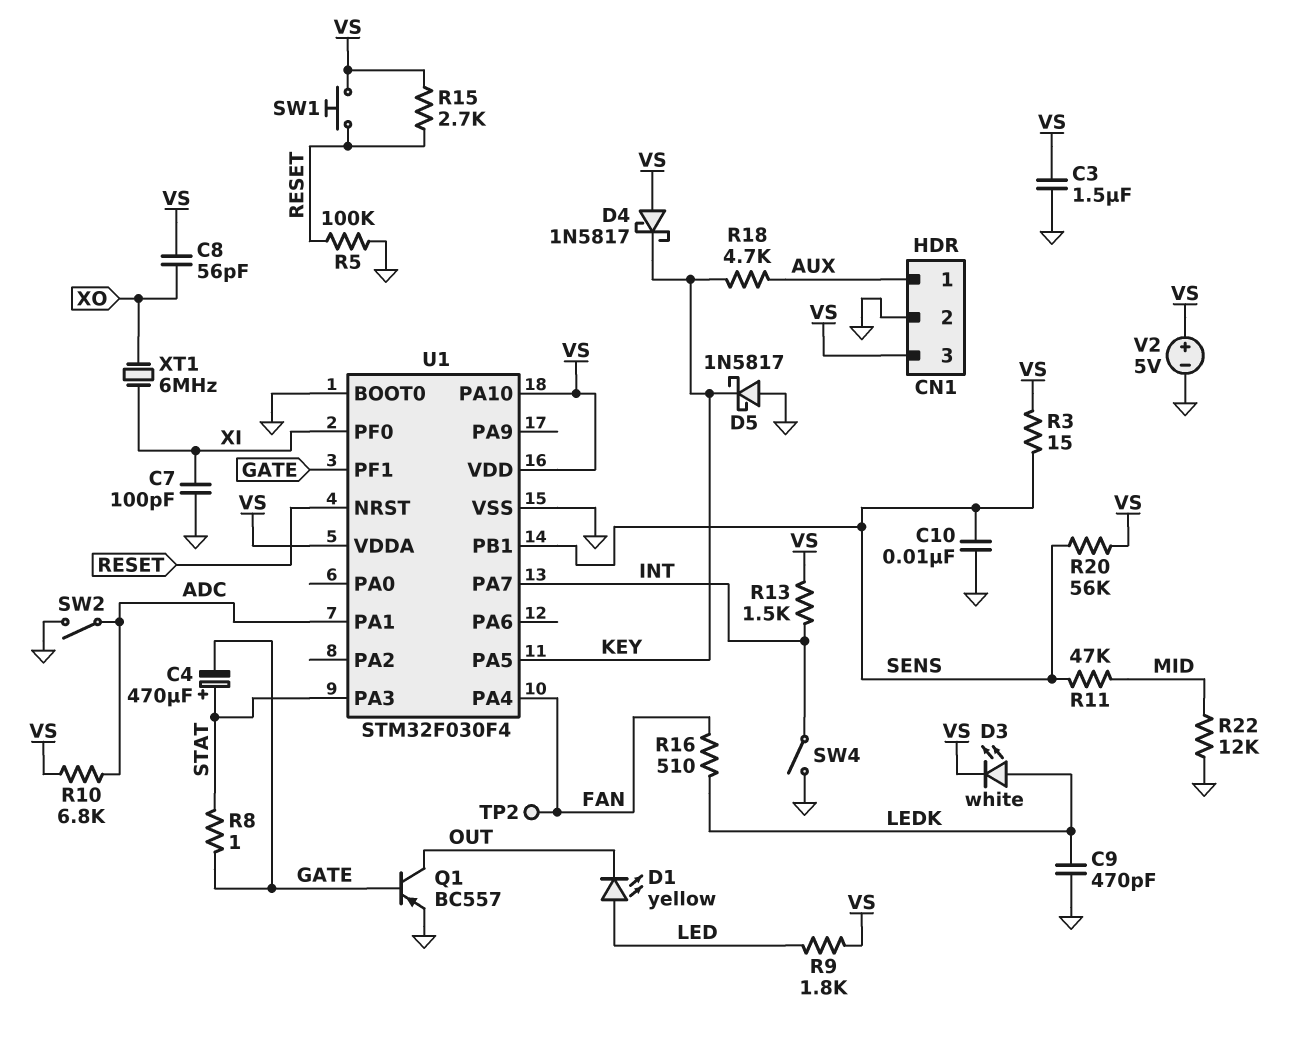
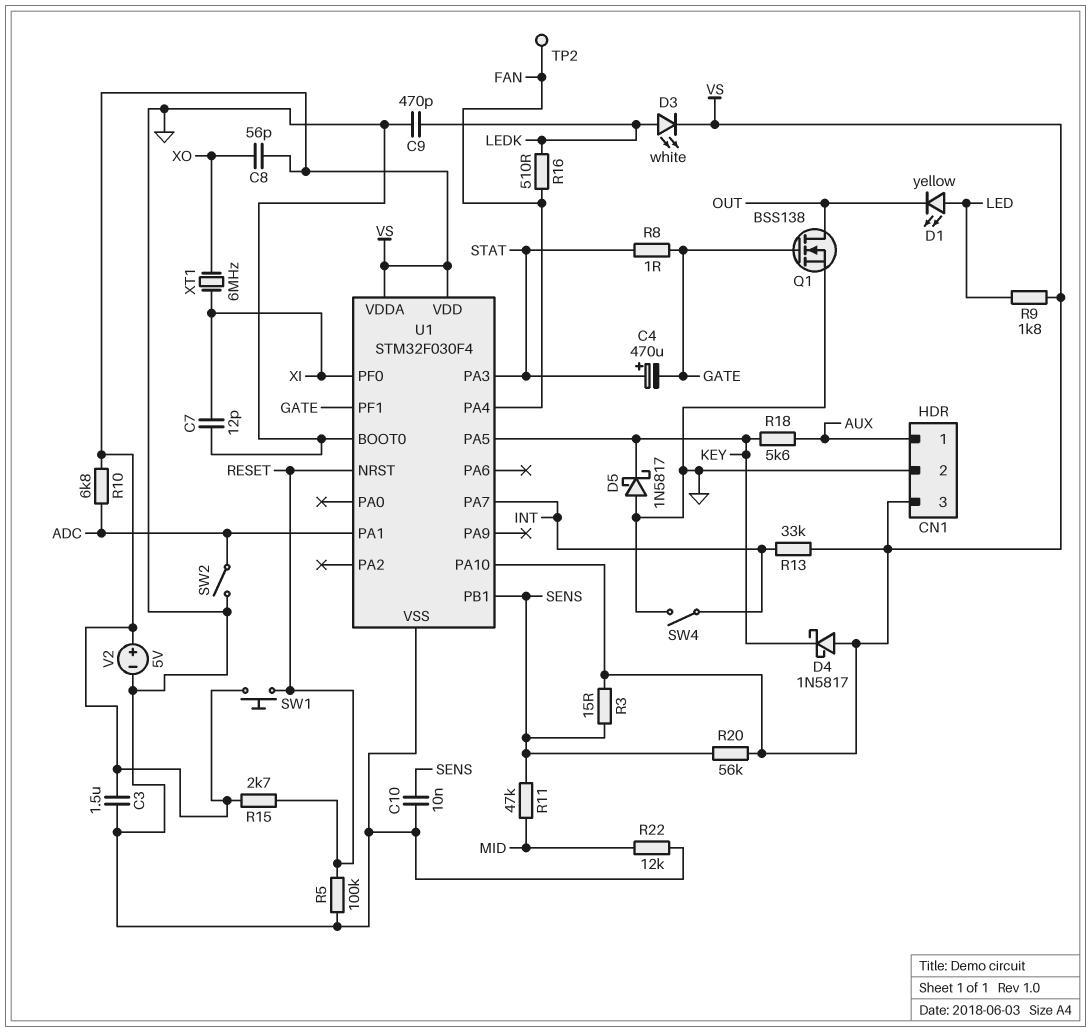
C7: 100pF (GND, XI) -> 12pF (GND, XI)
Q1: PNP BC557 (B GATE, C OUT, E GND) -> NMOS BSS138 (G GATE, D OUT, S GND)
R13: 1.5k (INT, VS) -> 33k (INT, VS)
R18: 4.7k (AUX, KEY) -> 5.6k (AUX, KEY)

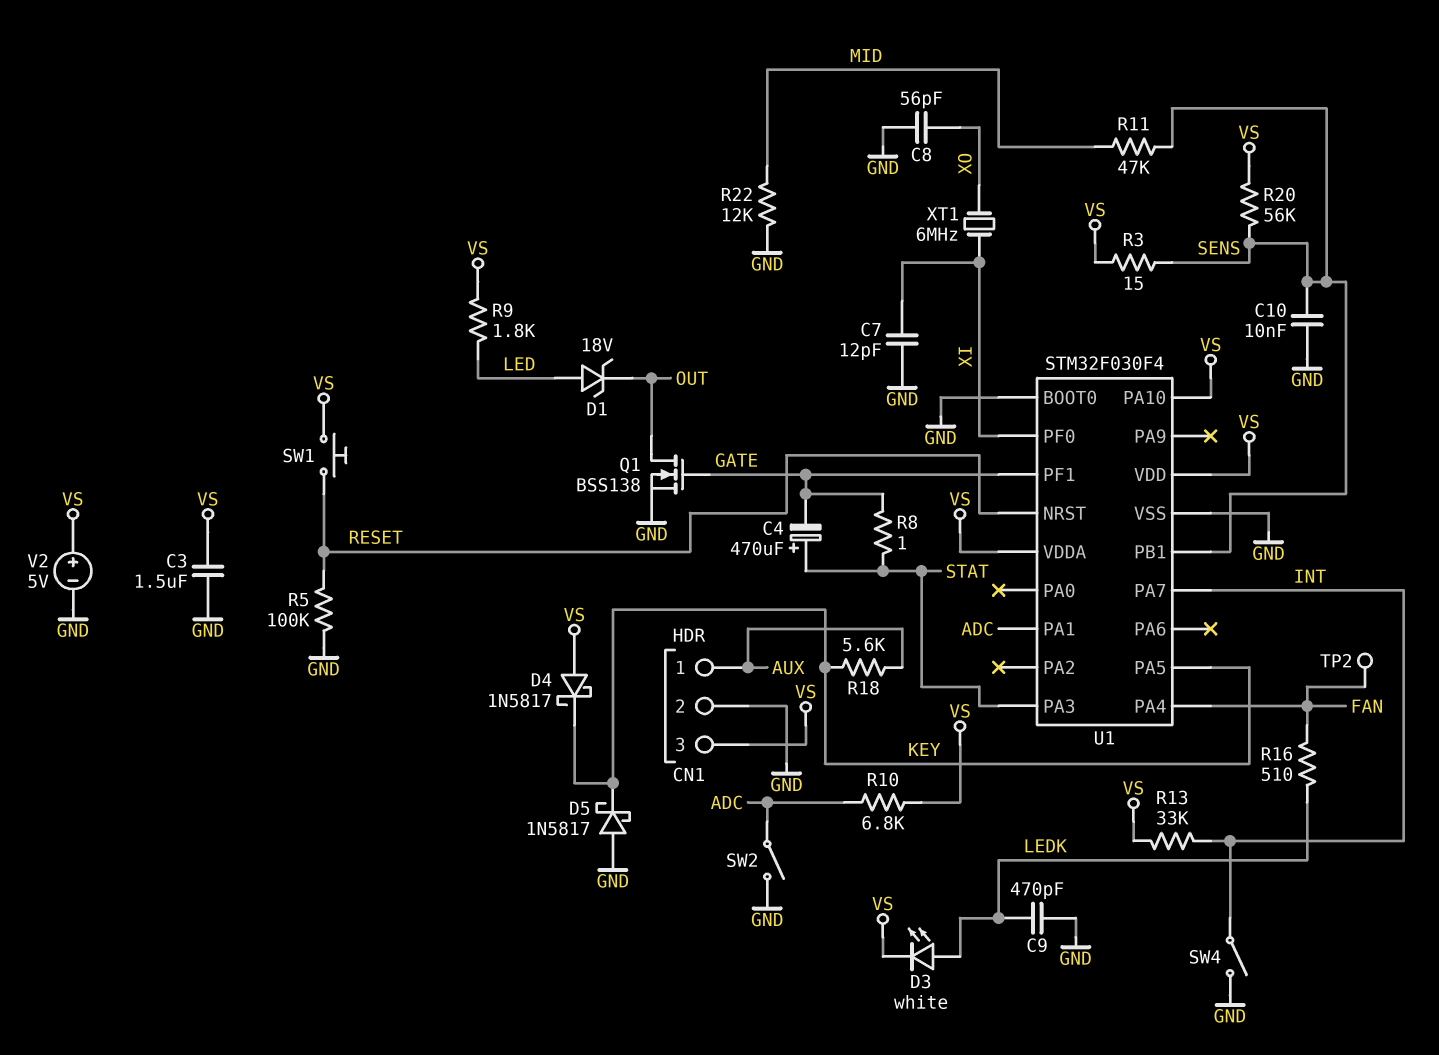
C8: 56pF (VS, XO) -> 56pF (GND, XO)
D1: LED yellow (A LED, K OUT) -> zener 18V (A LED, K OUT)
R15: 2.7k (RESET, VS) -> none

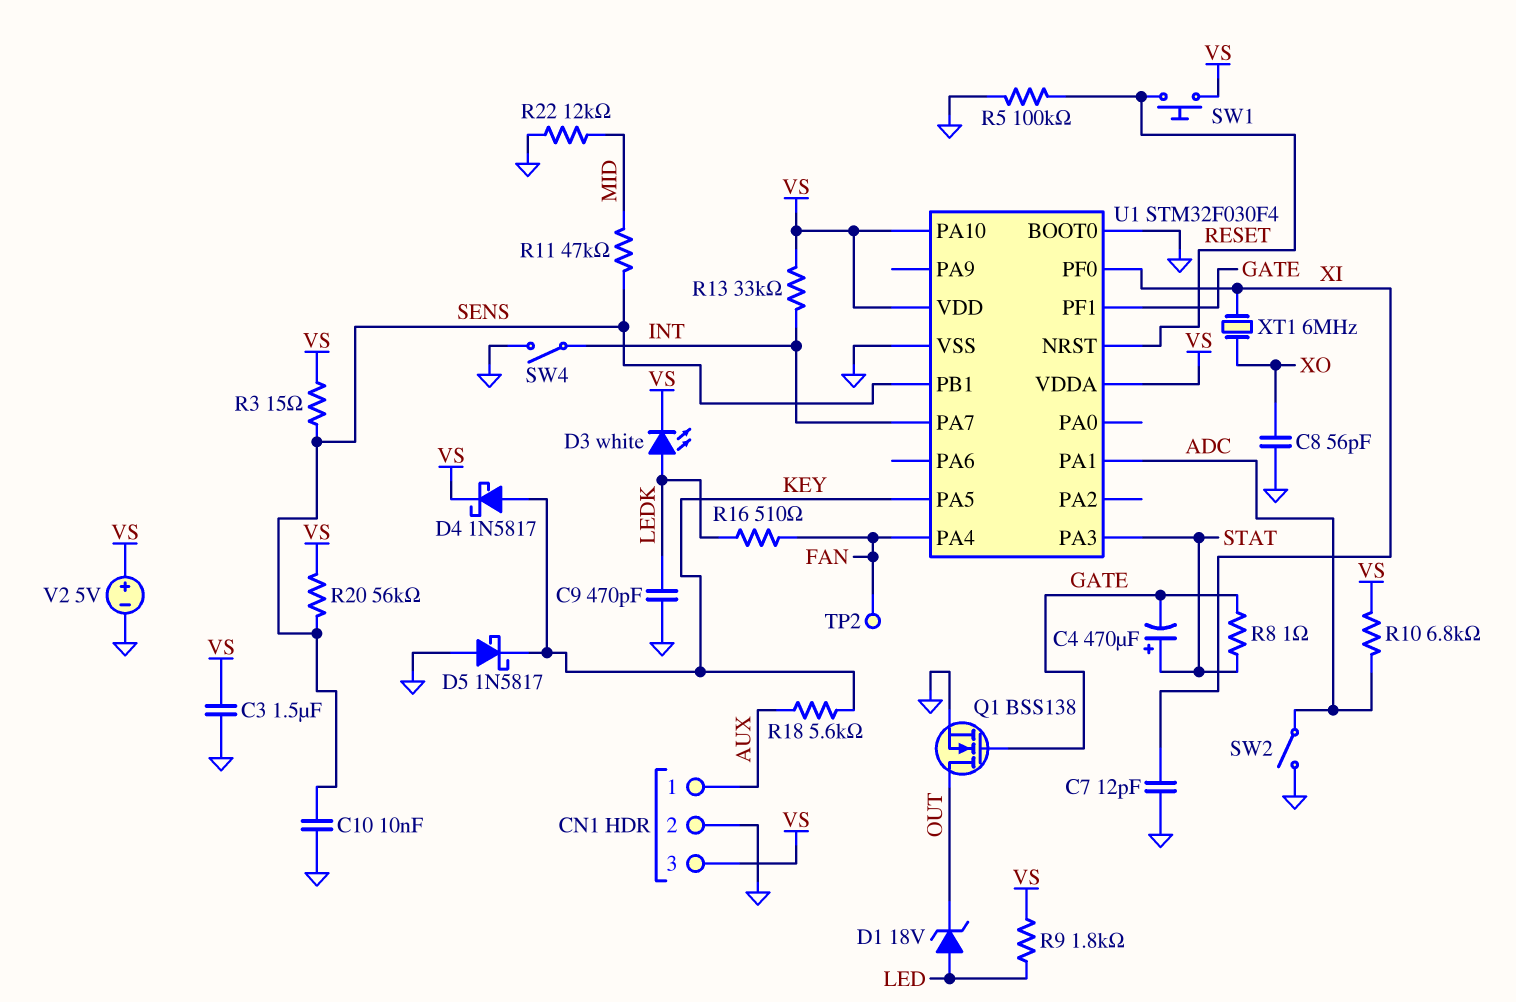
D4: schottky 1N5817 (A VS, K KEY) -> schottky 1N5817 (A KEY, K VS)

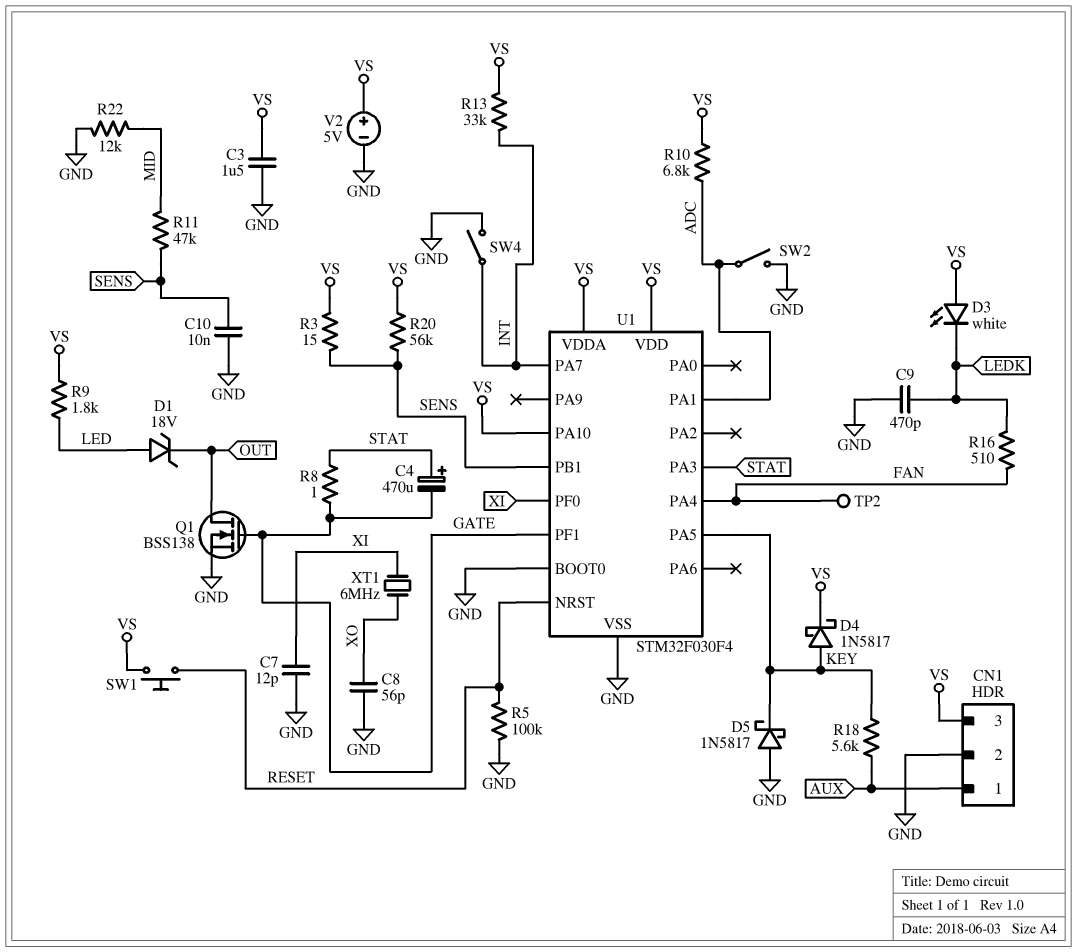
D3: LED white (A LEDK, K VS) -> LED white (A VS, K LEDK)

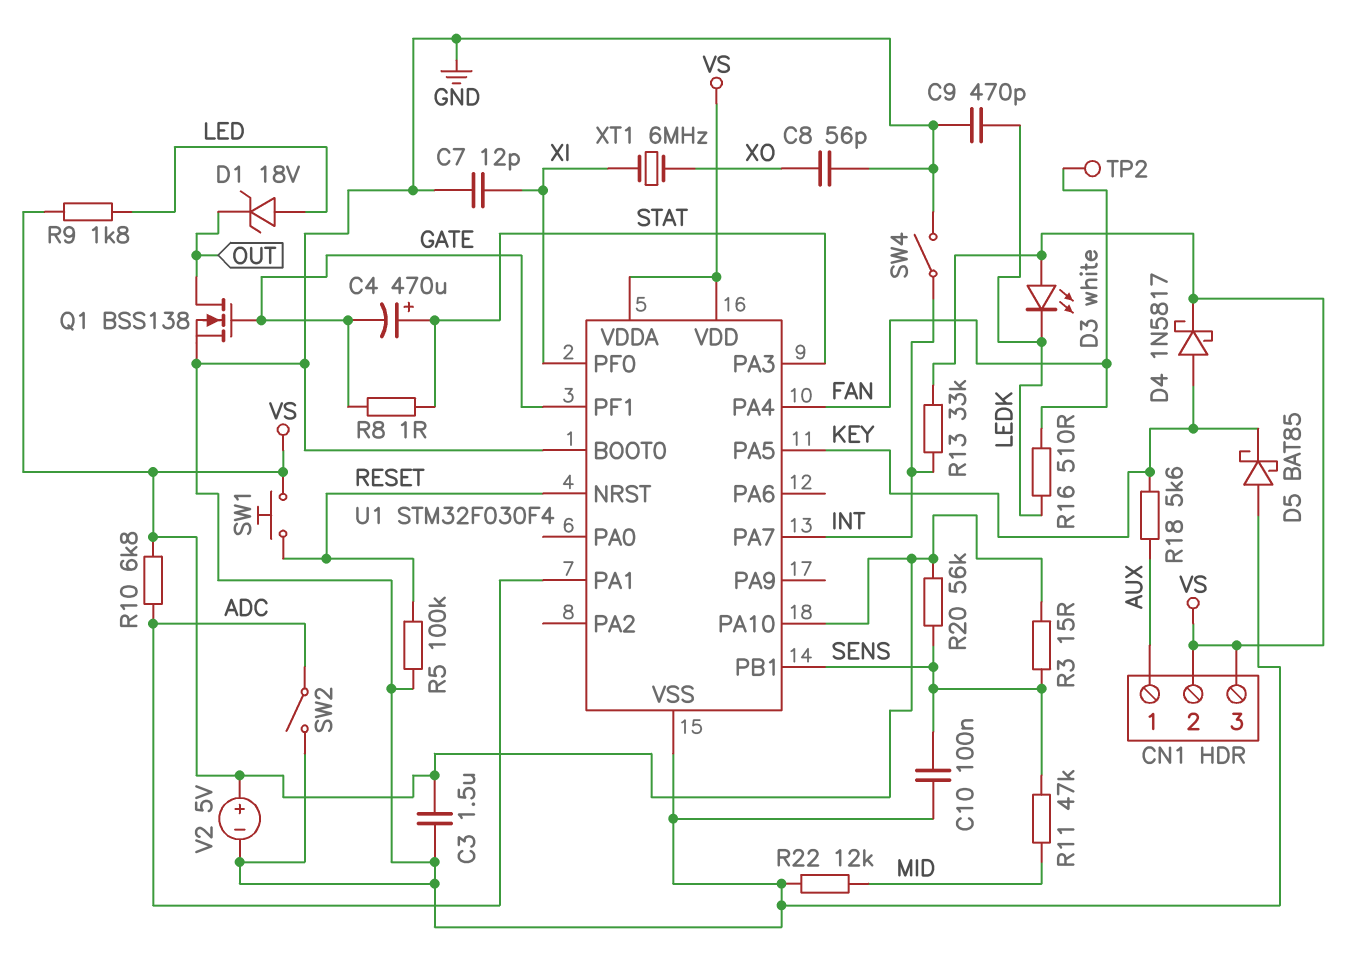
C10: 10nF (GND, SENS) -> 100nF (GND, SENS)
CN1 pin 2: GND -> VS
D5: schottky 1N5817 (A GND, K KEY) -> schottky BAT85 (A GND, K KEY)

